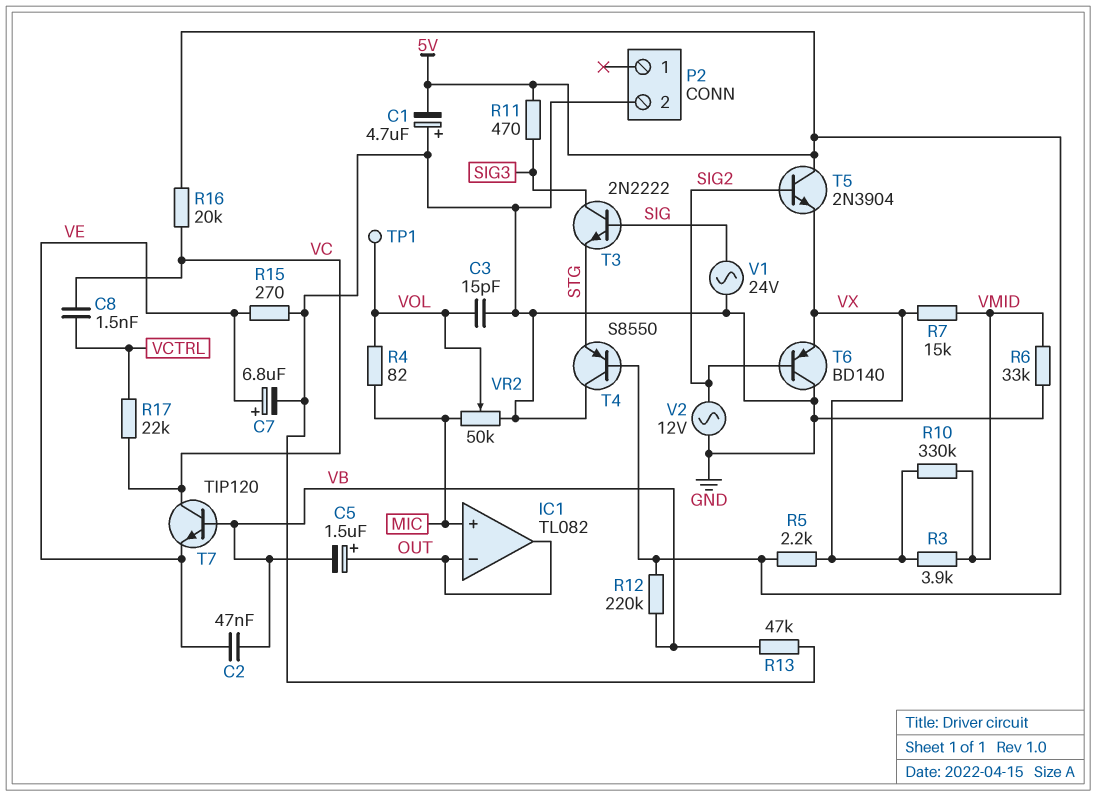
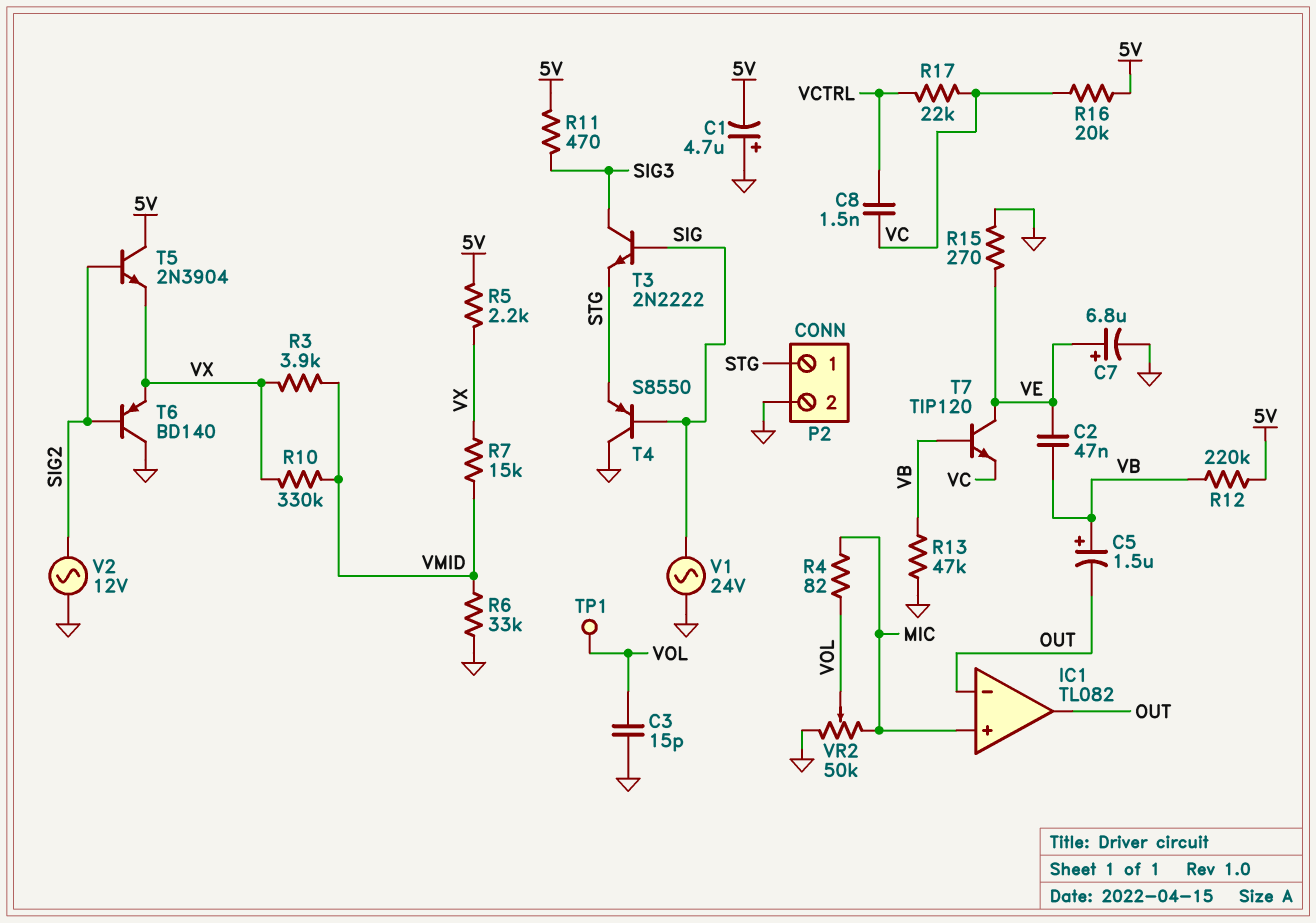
C5: 1.5uF (plus OUT, minus VB) -> 1.5uF (plus VB, minus OUT)
P2 pin 1: none -> STG
T4: PNP S8550 (B 5V, C GND, E STG) -> PNP S8550 (B SIG, C GND, E STG)
T7: NPN TIP120 (B VB, C VC, E VE) -> NPN TIP120 (B VB, C VE, E VC)

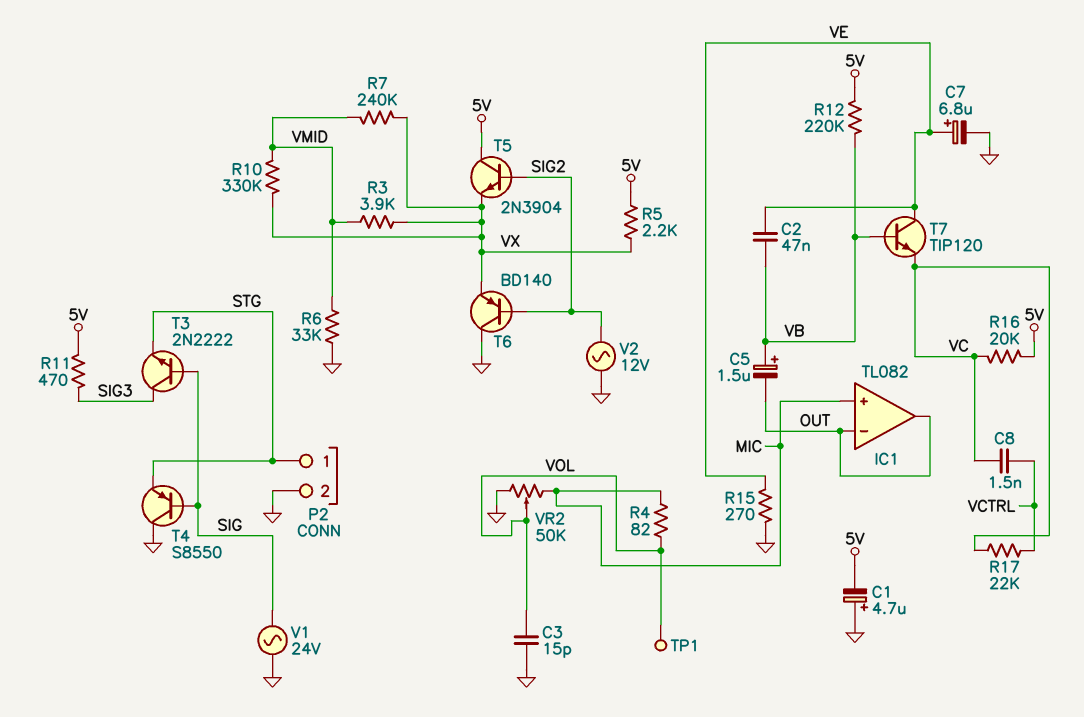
R7: 15k (VMID, VX) -> 240k (VMID, VX)
R13: 47k (GND, VB) -> none

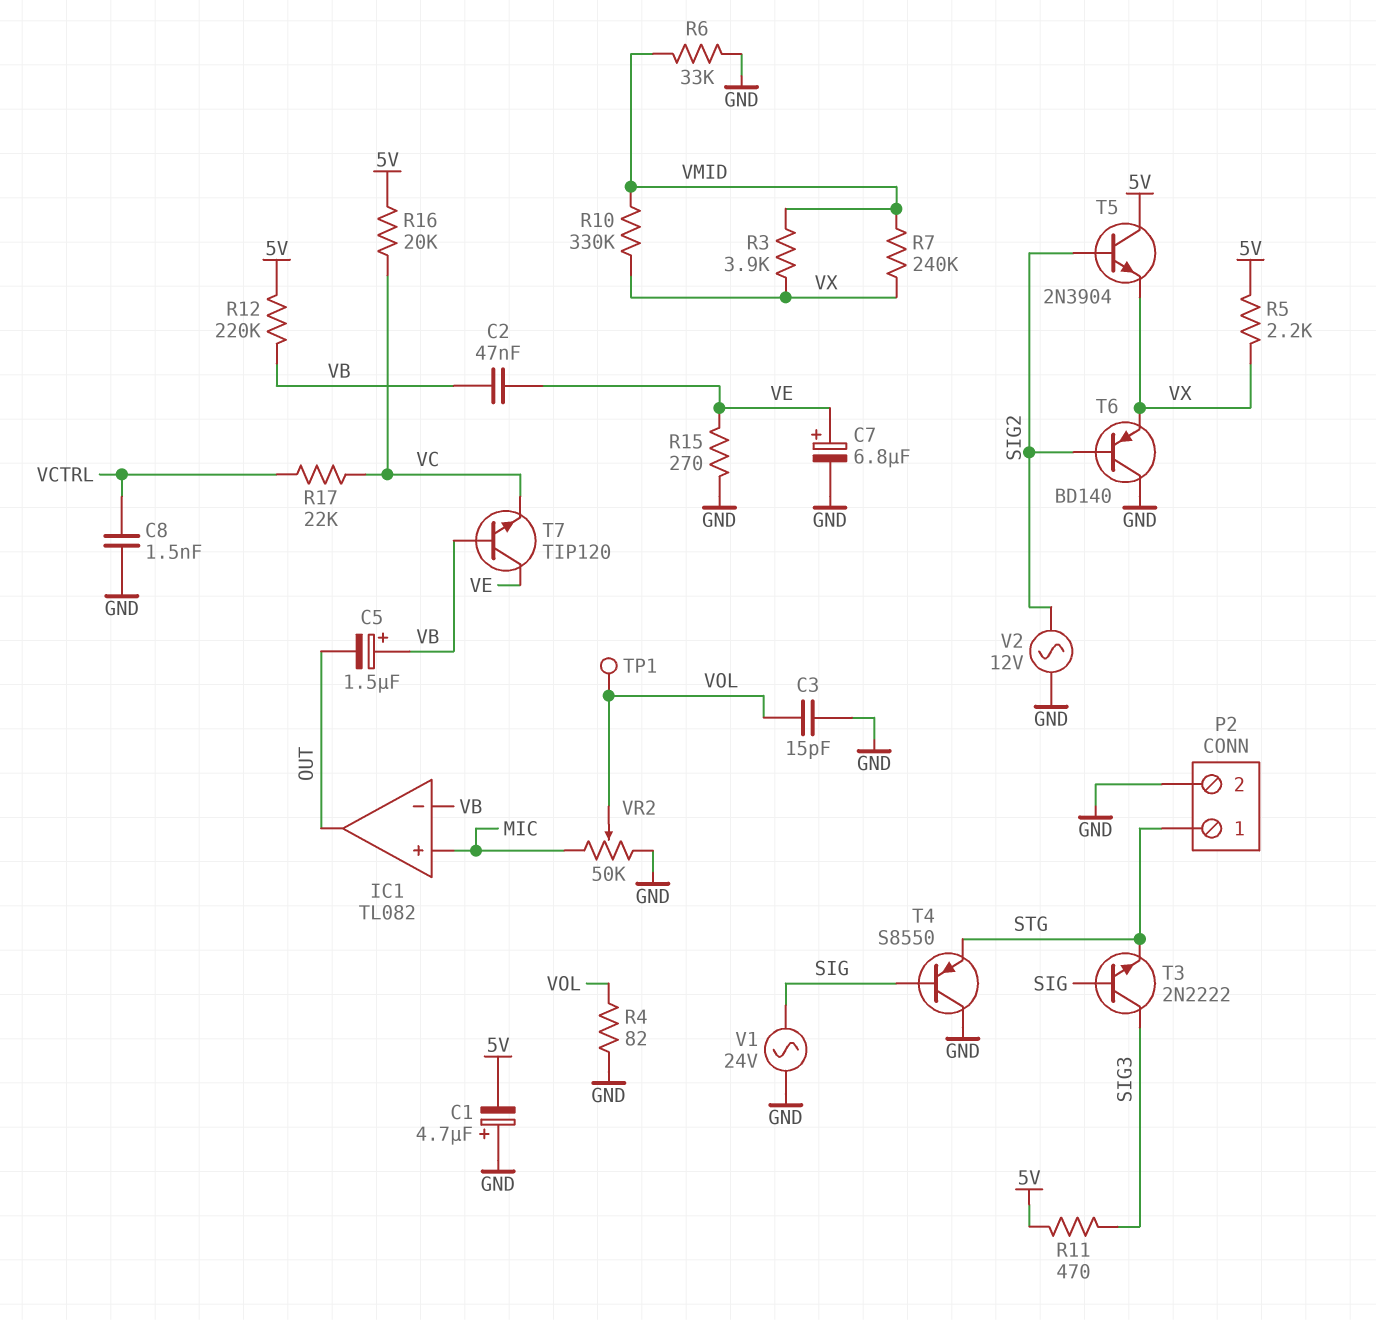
C8: 1.5nF (VC, VCTRL) -> 1.5nF (GND, VCTRL)
IC1 pin in-: OUT -> VB
R4: 82 (MIC, VOL) -> 82 (GND, VOL)

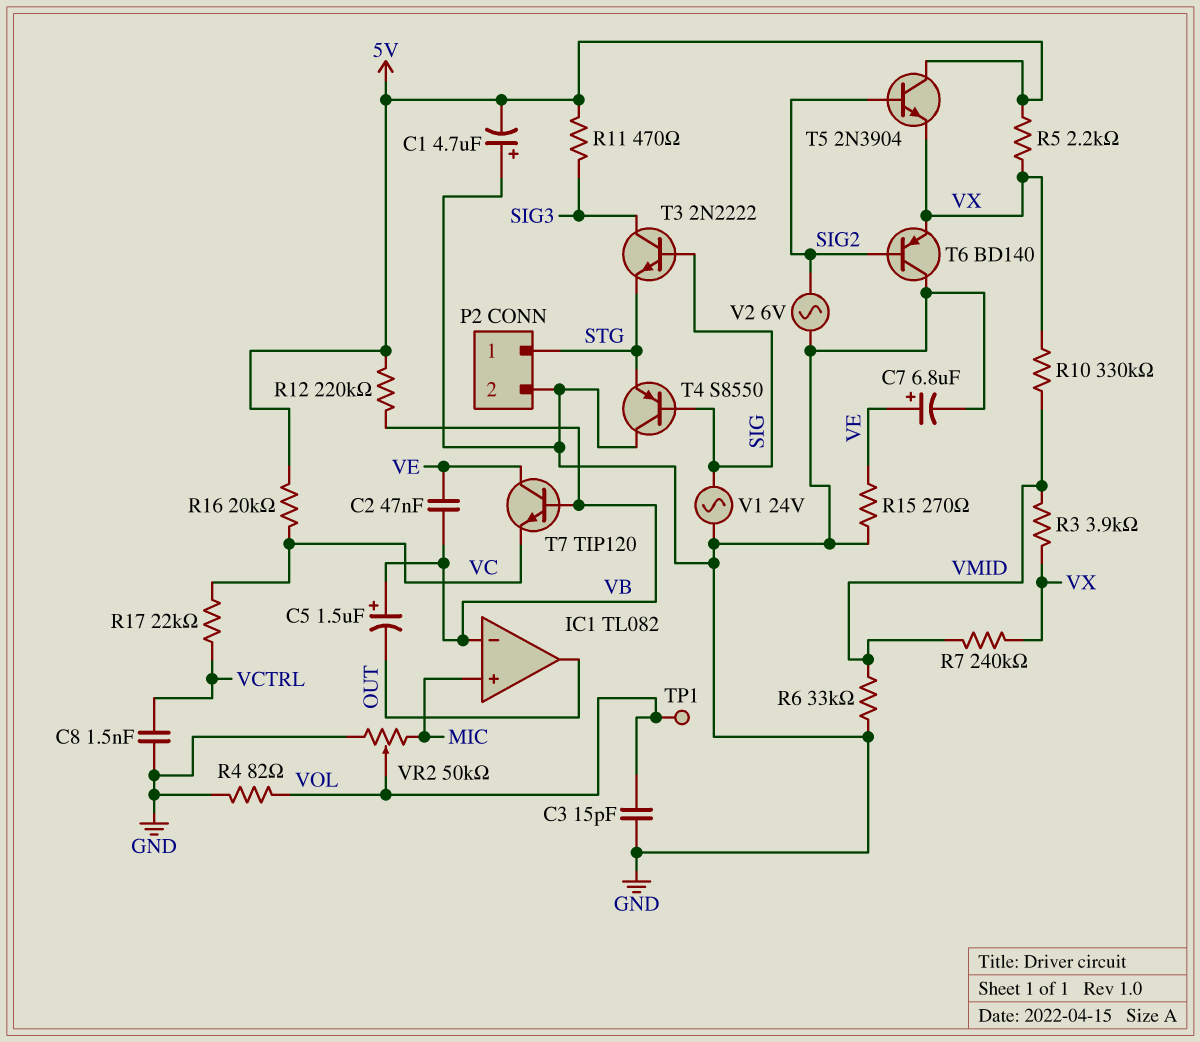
V2: AC 12V (GND, SIG2) -> AC 6V (GND, SIG2)

